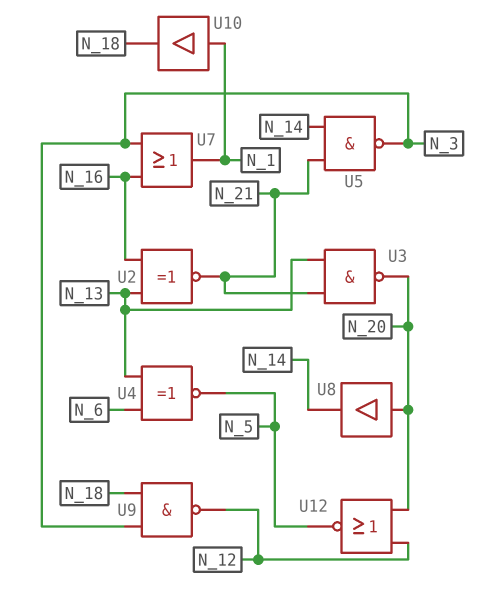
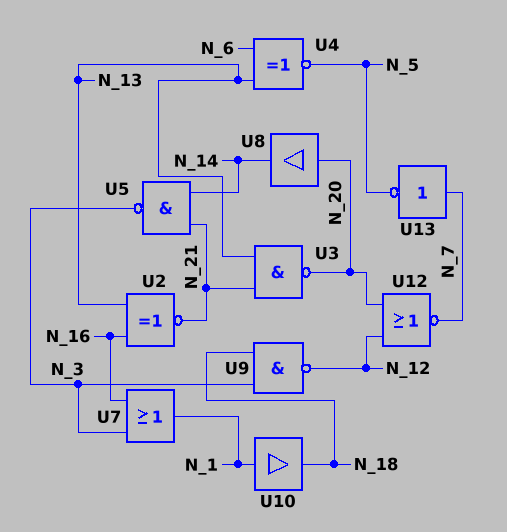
U12: NOR (in N_12, in N_20, out N_5) -> NOR (in N_12, in N_20, out N_7)
U13: none -> NOT (in N_7, out N_5)

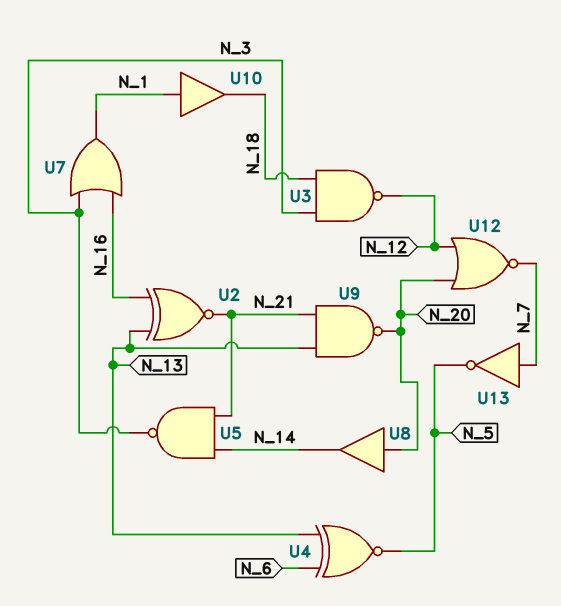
U3: NAND (in N_13, in N_21, out N_20) -> NAND (in N_3, in N_18, out N_12)
U9: NAND (in N_3, in N_18, out N_12) -> NAND (in N_13, in N_21, out N_20)

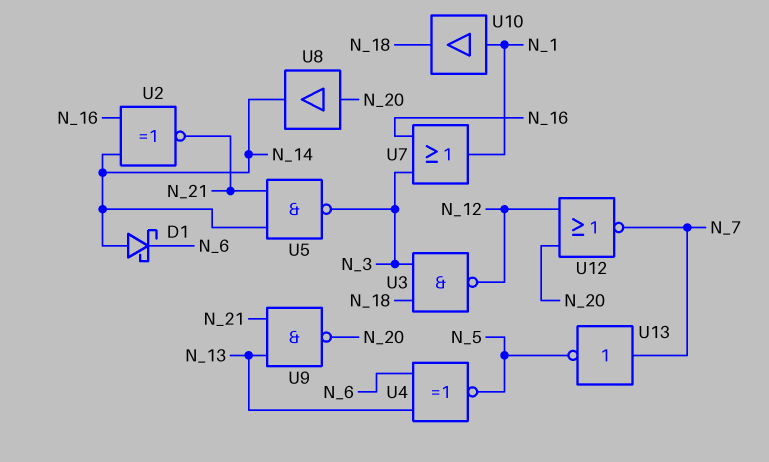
D1: none -> schottky (A N_14, K N_6)
U2: XNOR (in N_13, in N_16, out N_21) -> XNOR (in N_14, in N_16, out N_21)

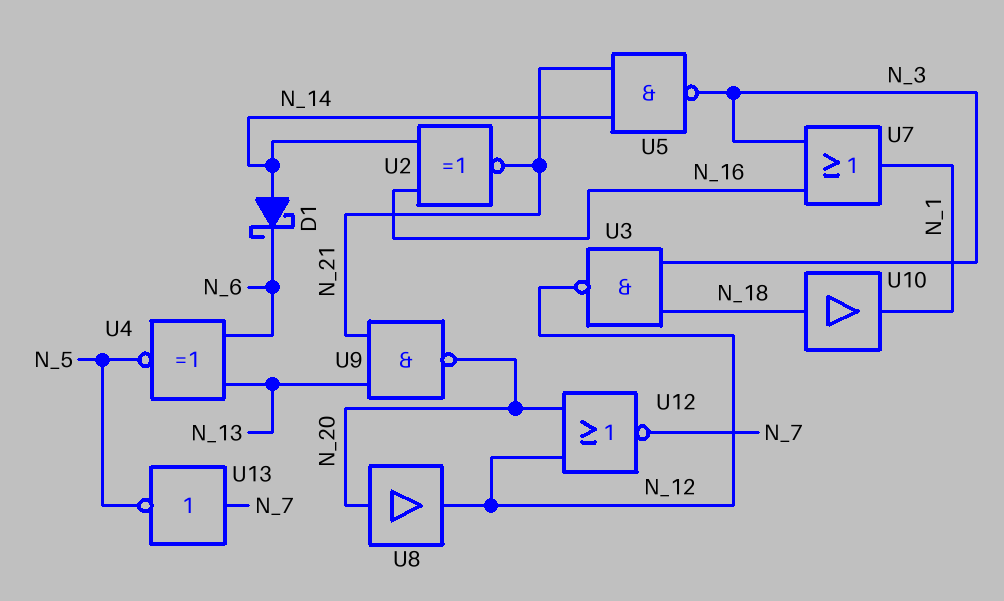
U8: buffer (in N_20, out N_14) -> buffer (in N_20, out N_12)
U10: buffer (in N_1, out N_18) -> buffer (in N_18, out N_1)

